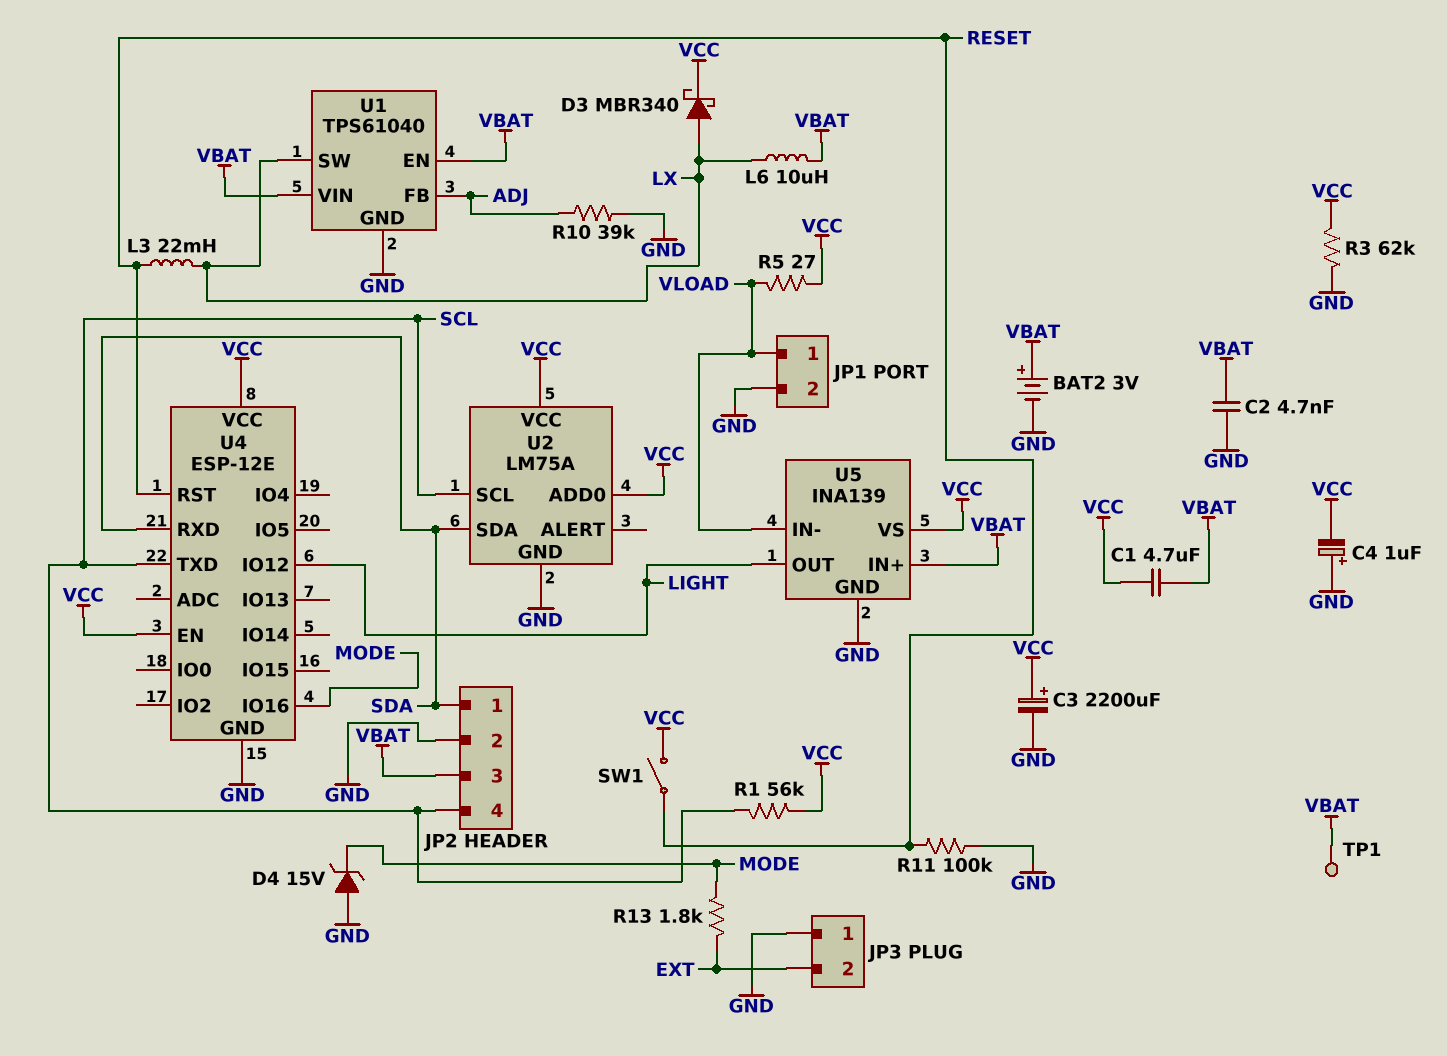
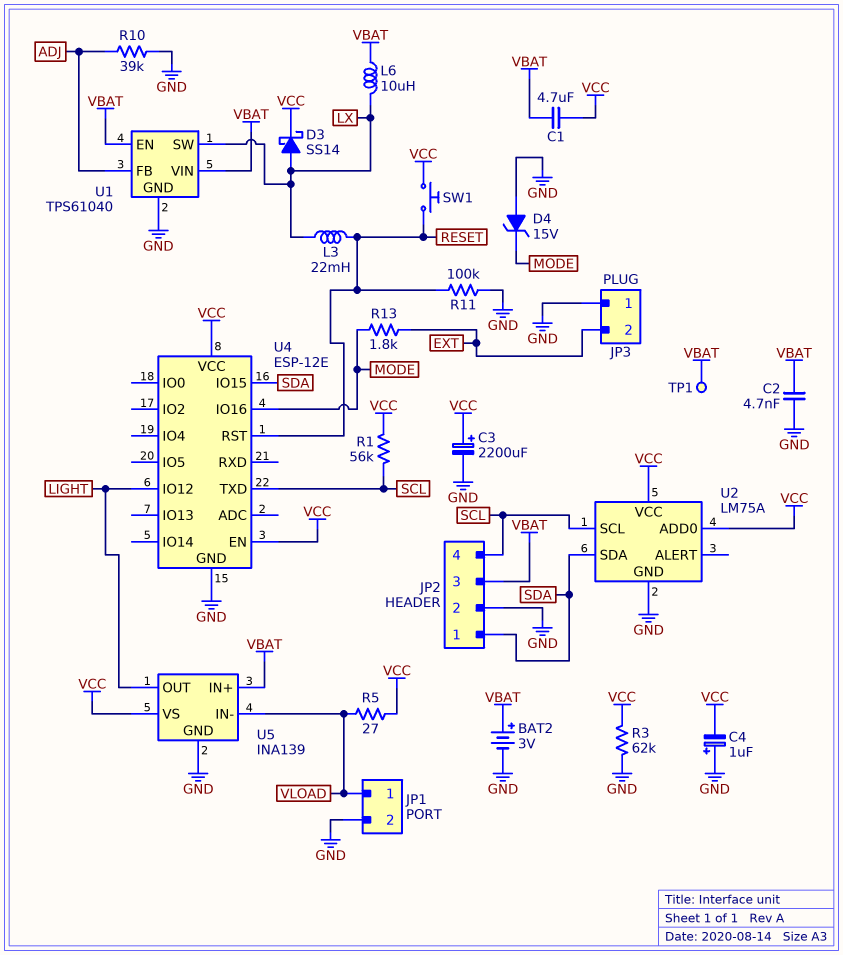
D3: schottky MBR340 (A LX, K VCC) -> schottky SS14 (A LX, K VCC)
SW1: switch (RESET, VCC) -> button (RESET, VCC)
U4 pin IO15: none -> SDA
U4 pin RXD: SDA -> none

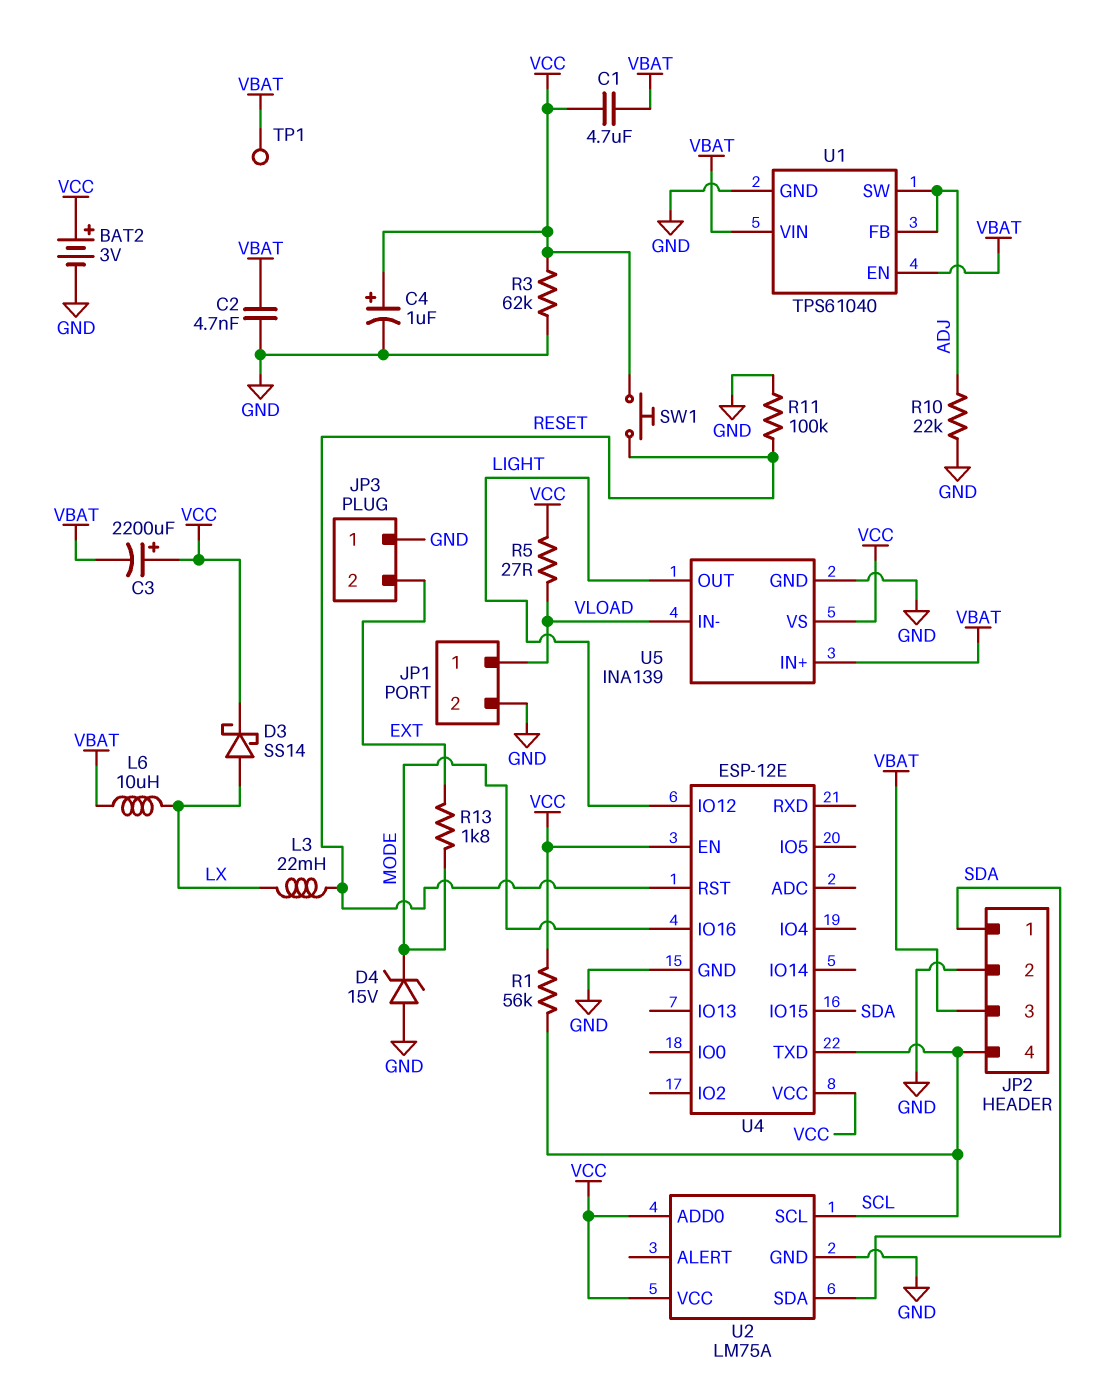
BAT2: 3V (plus VBAT, minus GND) -> 3V (plus VCC, minus GND)
C3: 2200uF (plus VCC, minus GND) -> 2200uF (plus VCC, minus VBAT)
C4: 1uF (plus GND, minus VCC) -> 1uF (plus VCC, minus GND)
R10: 39k (ADJ, GND) -> 22k (ADJ, GND)
U1 pin SW: LX -> ADJ

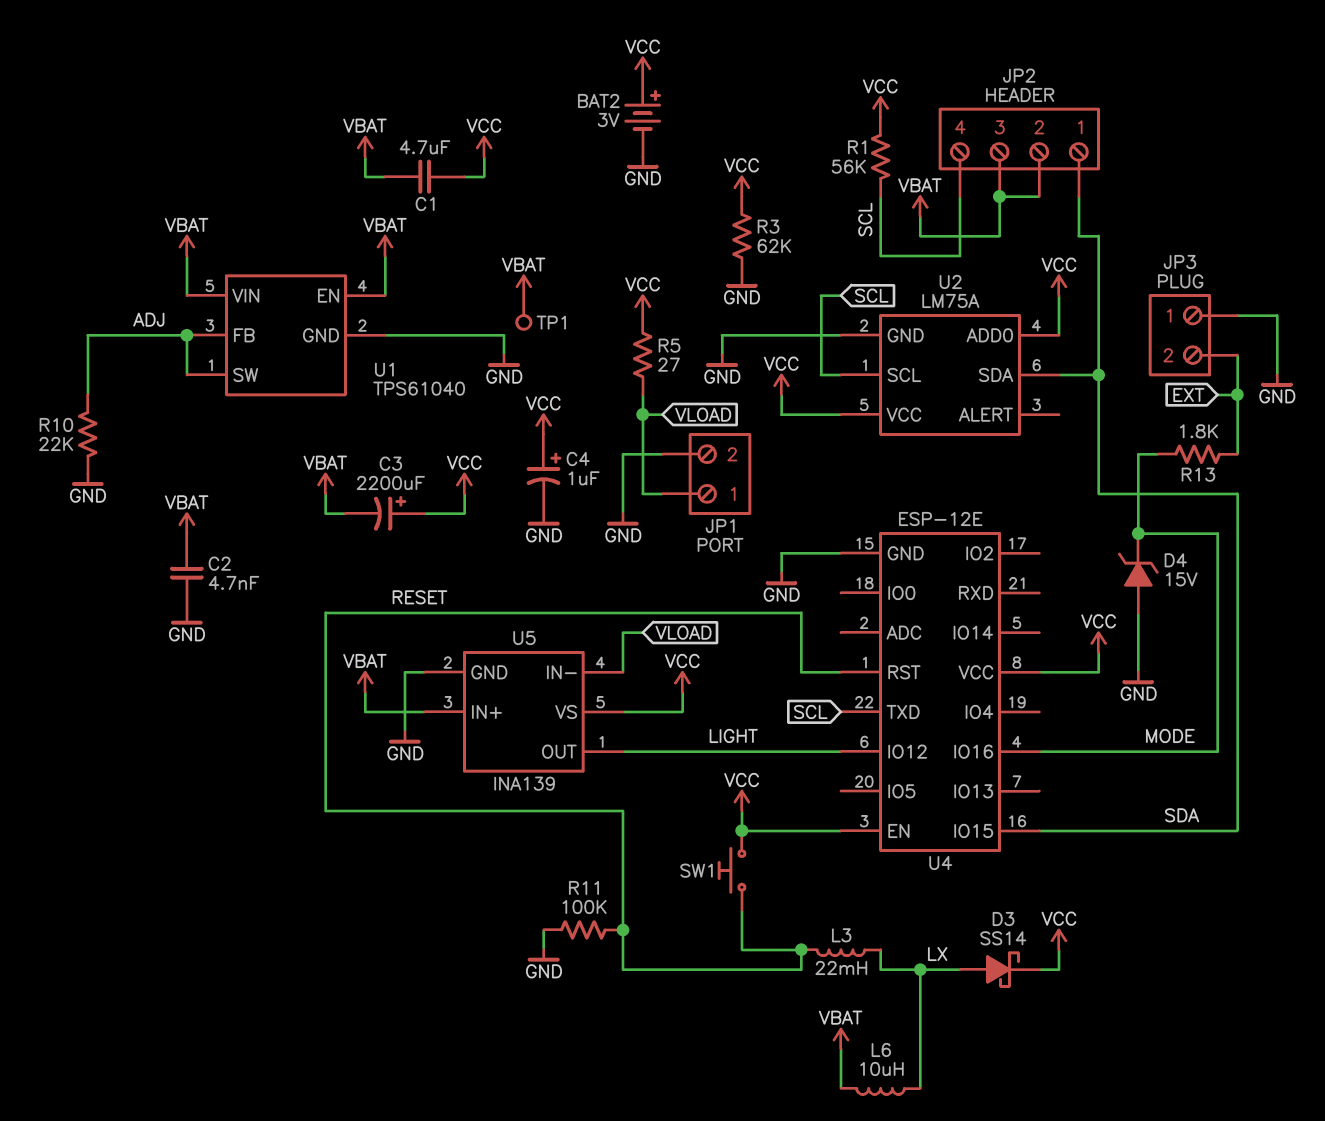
JP2 pin 2: GND -> VBAT

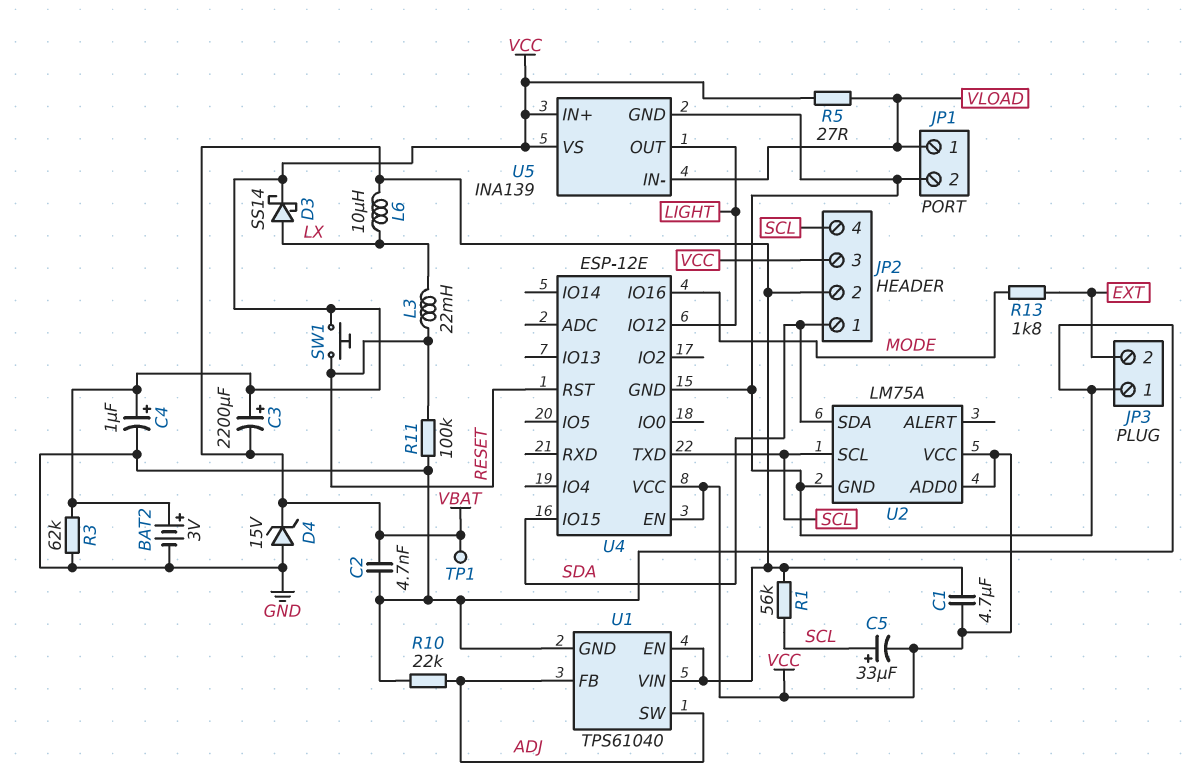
C5: none -> 33uF (plus SCL, minus VCC)
D4: zener 15V (A GND, K MODE) -> zener 15V (A GND, K VBAT)
JP2 pin 3: VBAT -> VCC
R1: 56k (SCL, VCC) -> 56k (SCL, VBAT)
U5 pin IN+: VBAT -> VCC

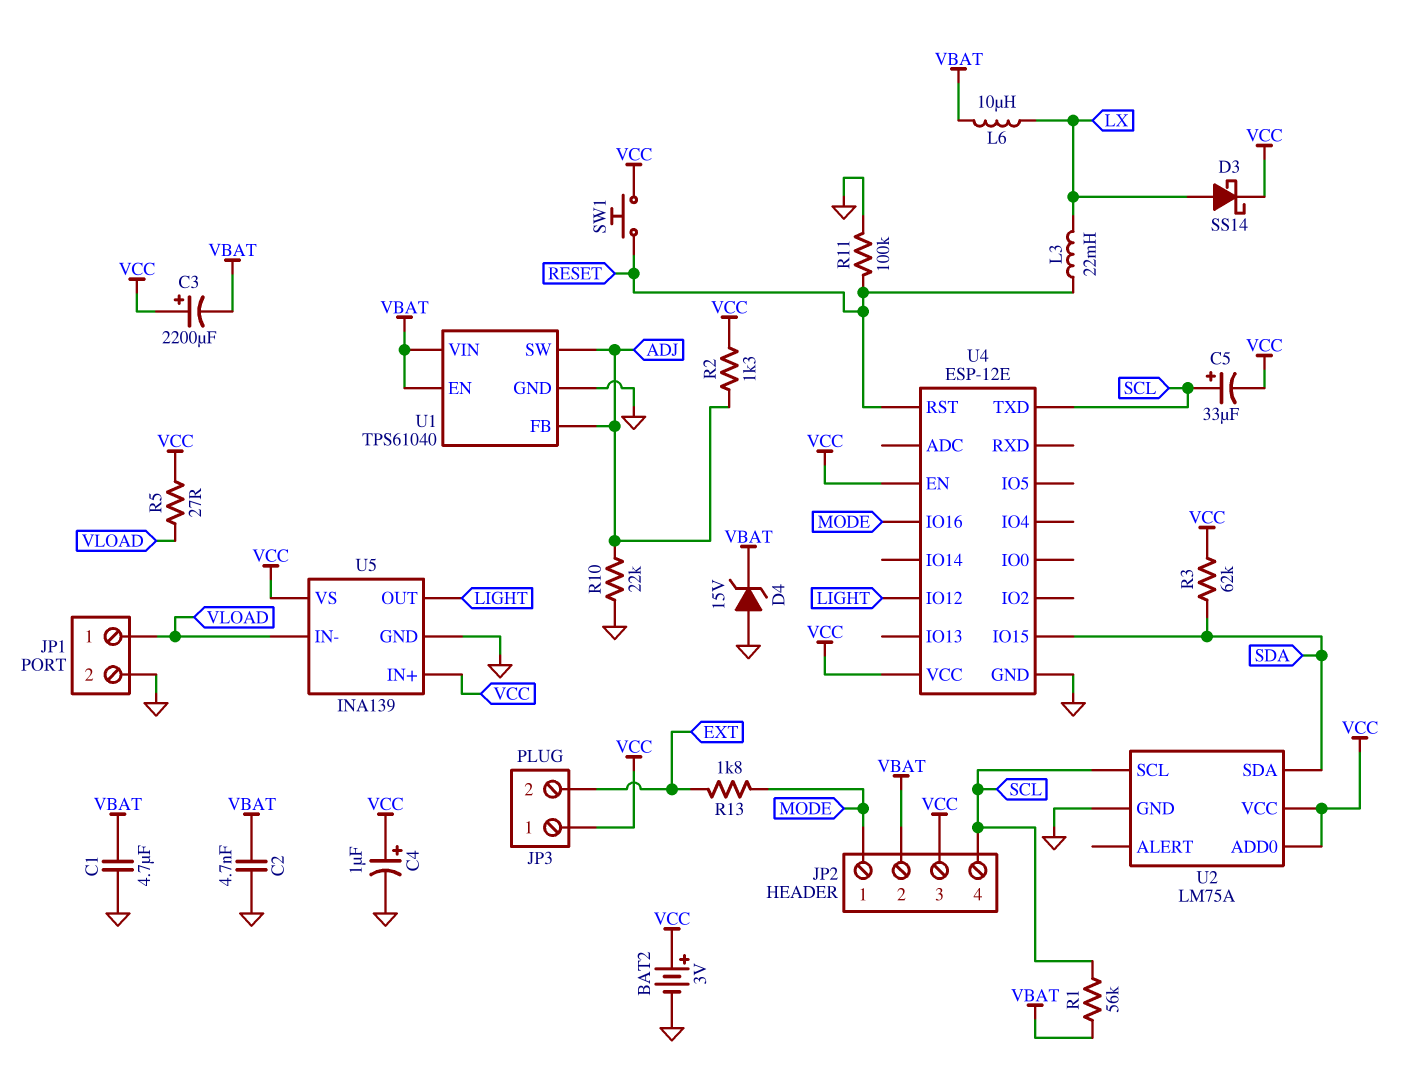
C1: 4.7uF (VBAT, VCC) -> 4.7uF (GND, VBAT)
JP2 pin 1: SDA -> MODE
JP3 pin 1: GND -> VCC
R2: none -> 1.3k (ADJ, VCC)
R3: 62k (GND, VCC) -> 62k (SDA, VCC)
TP1: test point (VBAT) -> none

